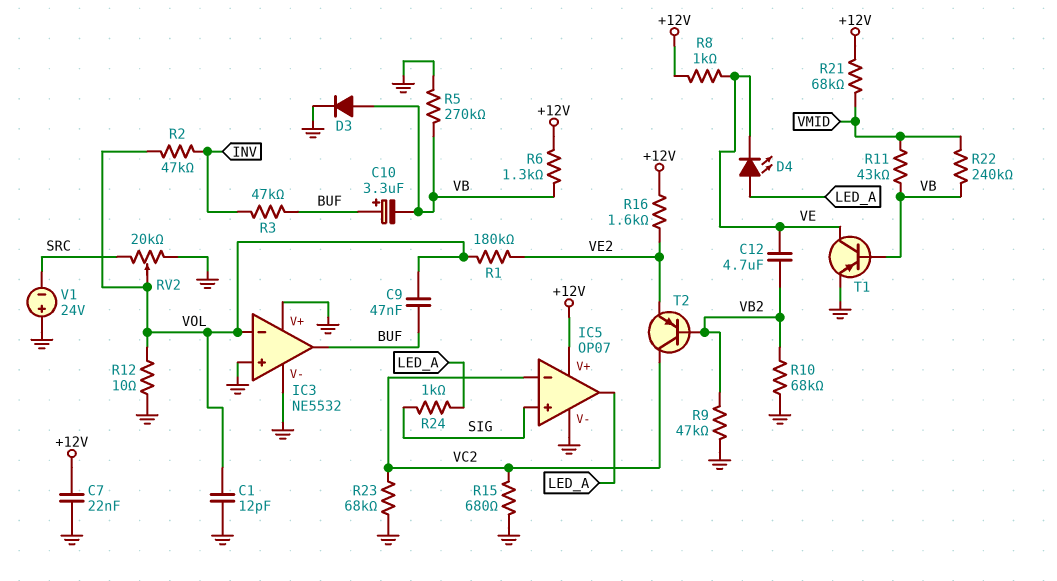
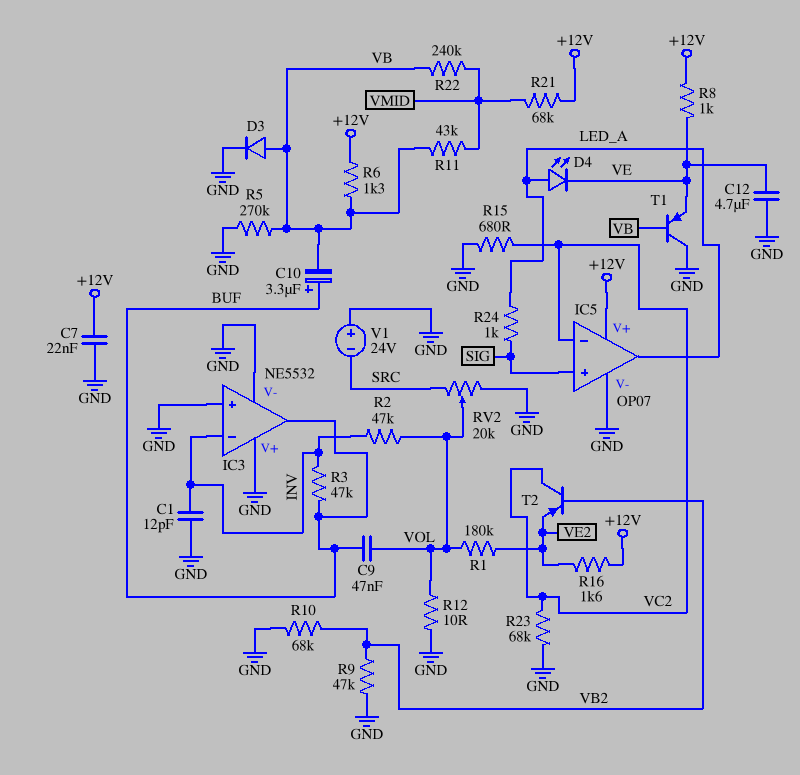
C1: 12pF (GND, VOL) -> 12pF (GND, INV)
C12: 4.7uF (VB2, VE) -> 4.7uF (GND, VE)
IC3 pin in-: VOL -> INV
T1: PNP (B VB, C VE, E GND) -> PNP (B VB, C GND, E VE)

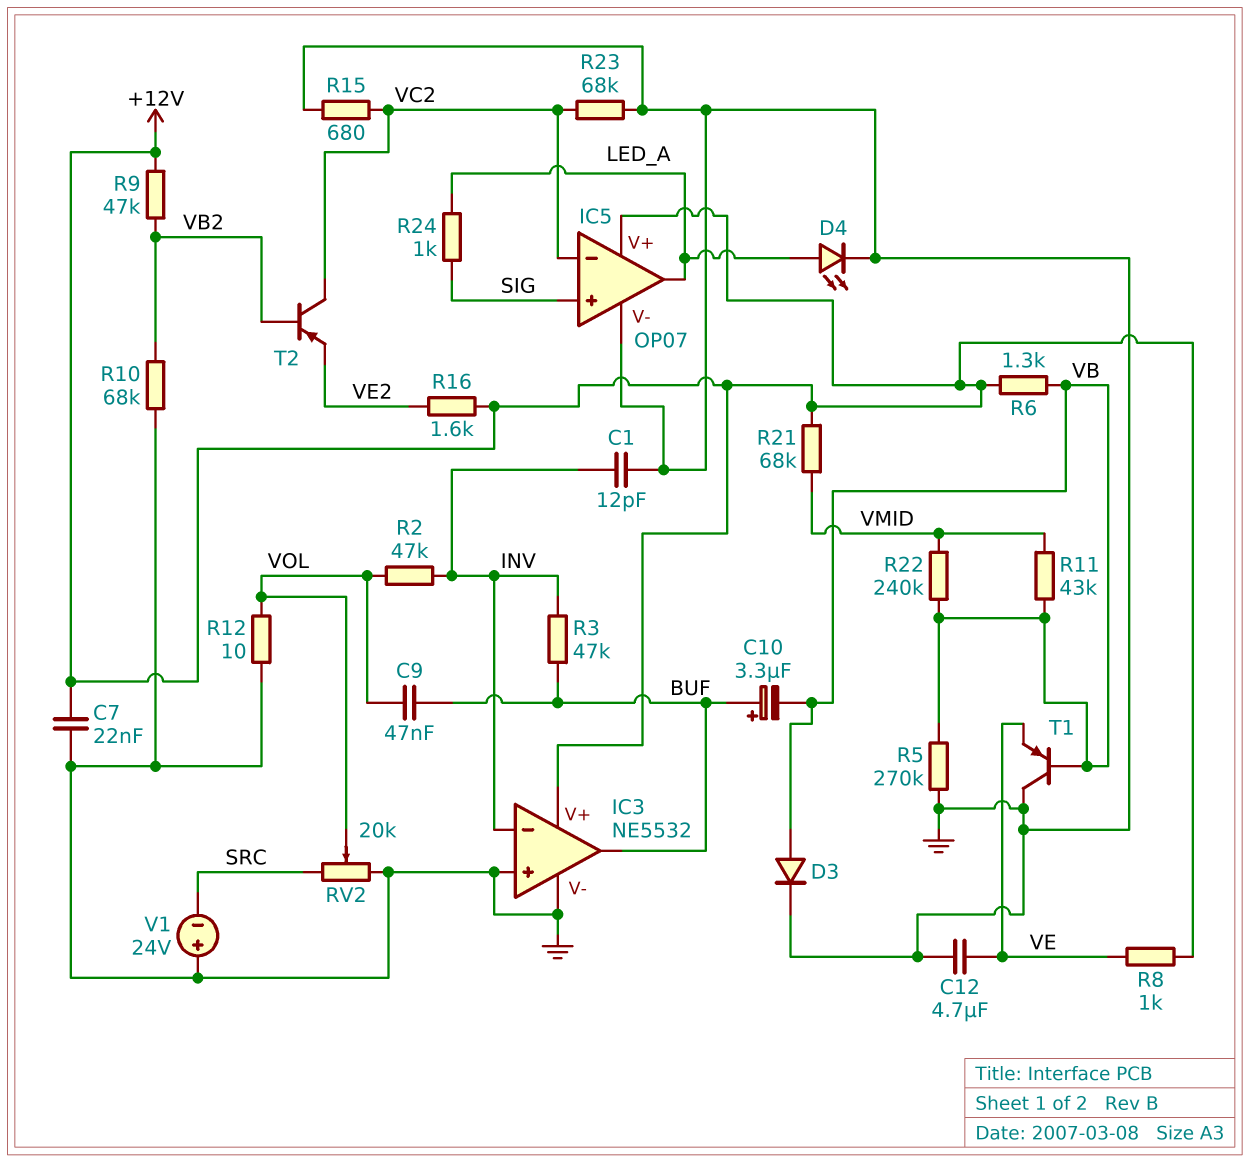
D4: LED (A LED_A, K VE) -> LED (A LED_A, K GND)
IC3 pin V+: GND -> +12V
R1: 180k (VE2, VOL) -> none
R9: 47k (GND, VB2) -> 47k (+12V, VB2)

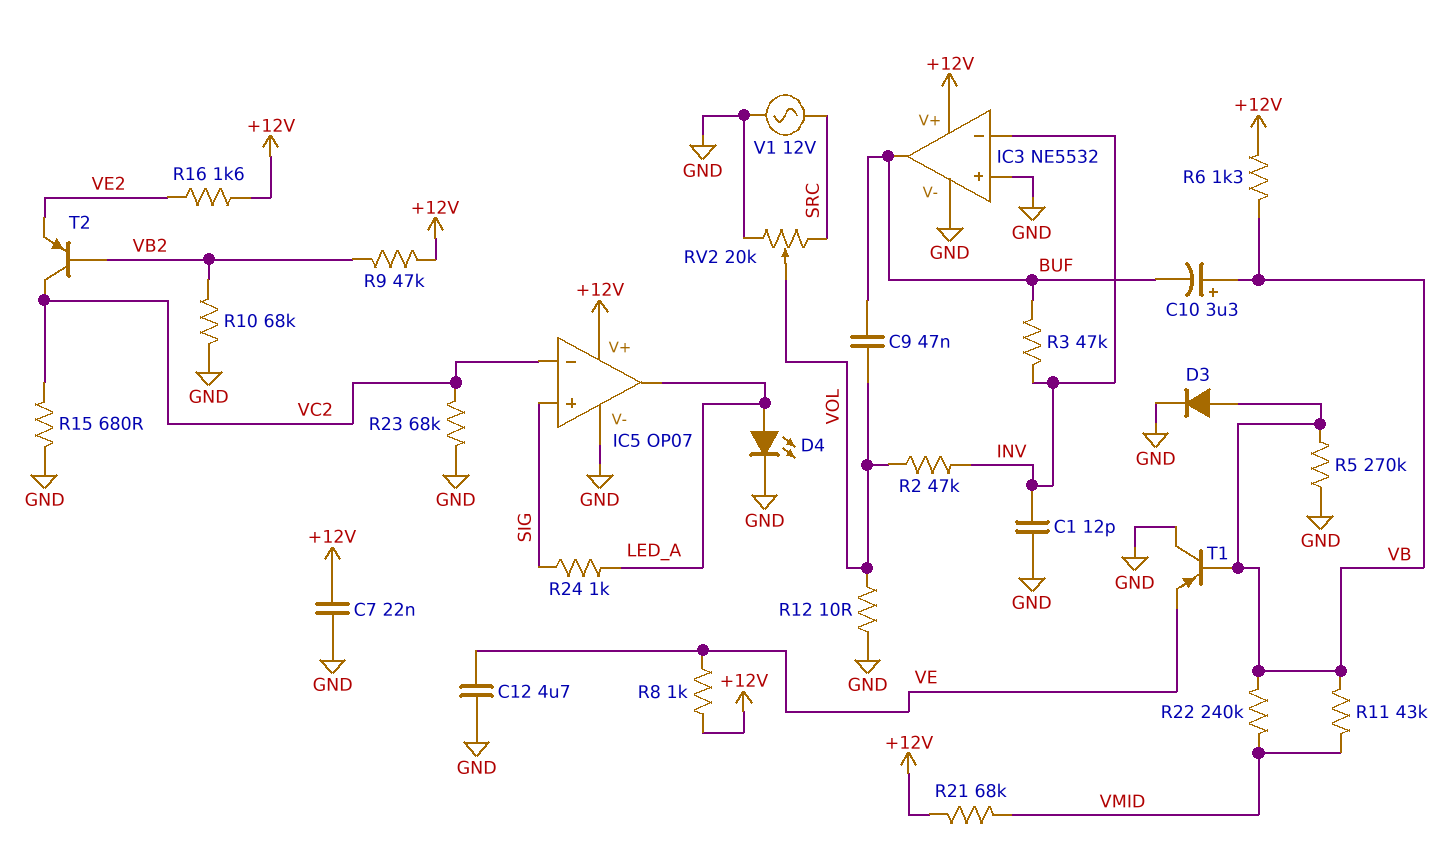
C10: 3.3uF (plus BUF, minus VB) -> 3.3uF (plus VB, minus BUF)
V1: 24V (plus GND, minus SRC) -> AC 12V (GND, SRC)

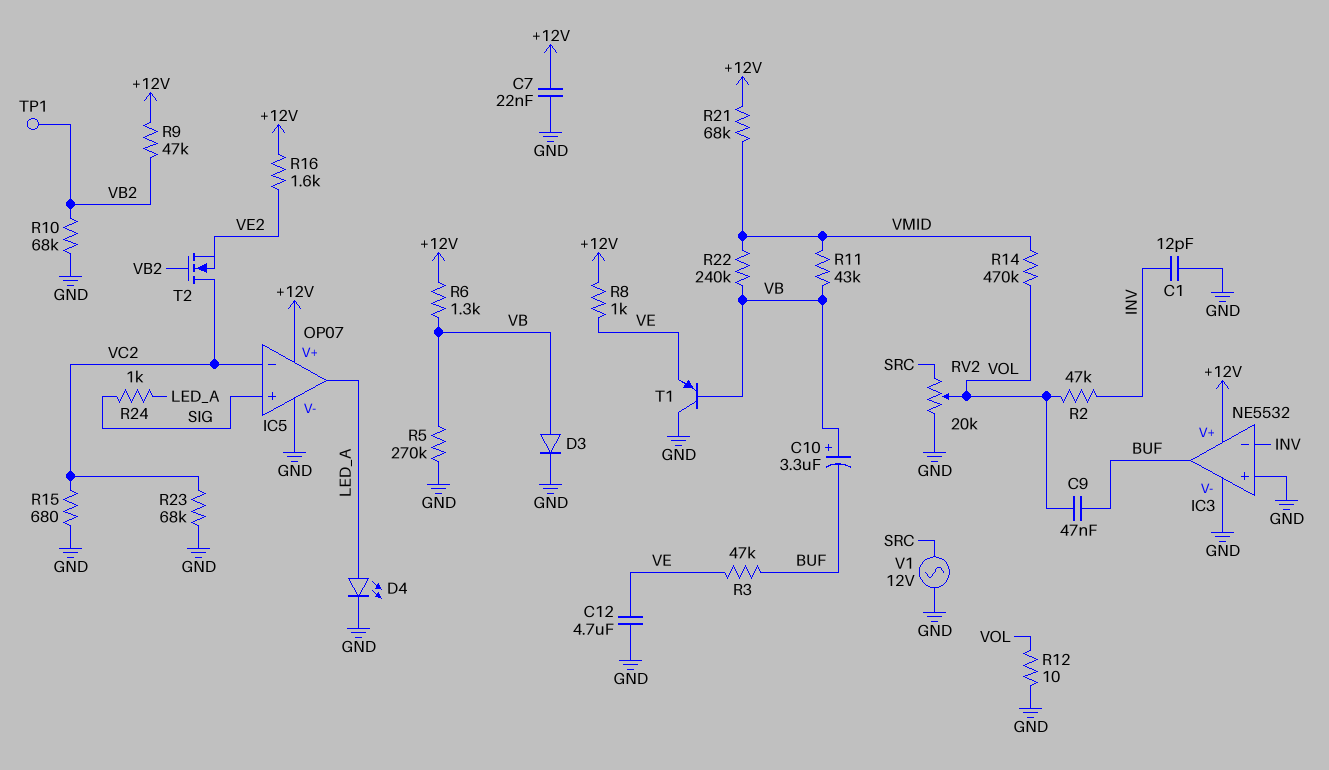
R3: 47k (BUF, INV) -> 47k (BUF, VE)
R14: none -> 470k (VMID, VOL)
T2: PNP (B VB2, C VC2, E VE2) -> NMOS (G VB2, D VC2, S VE2)
TP1: none -> test point (VB2)

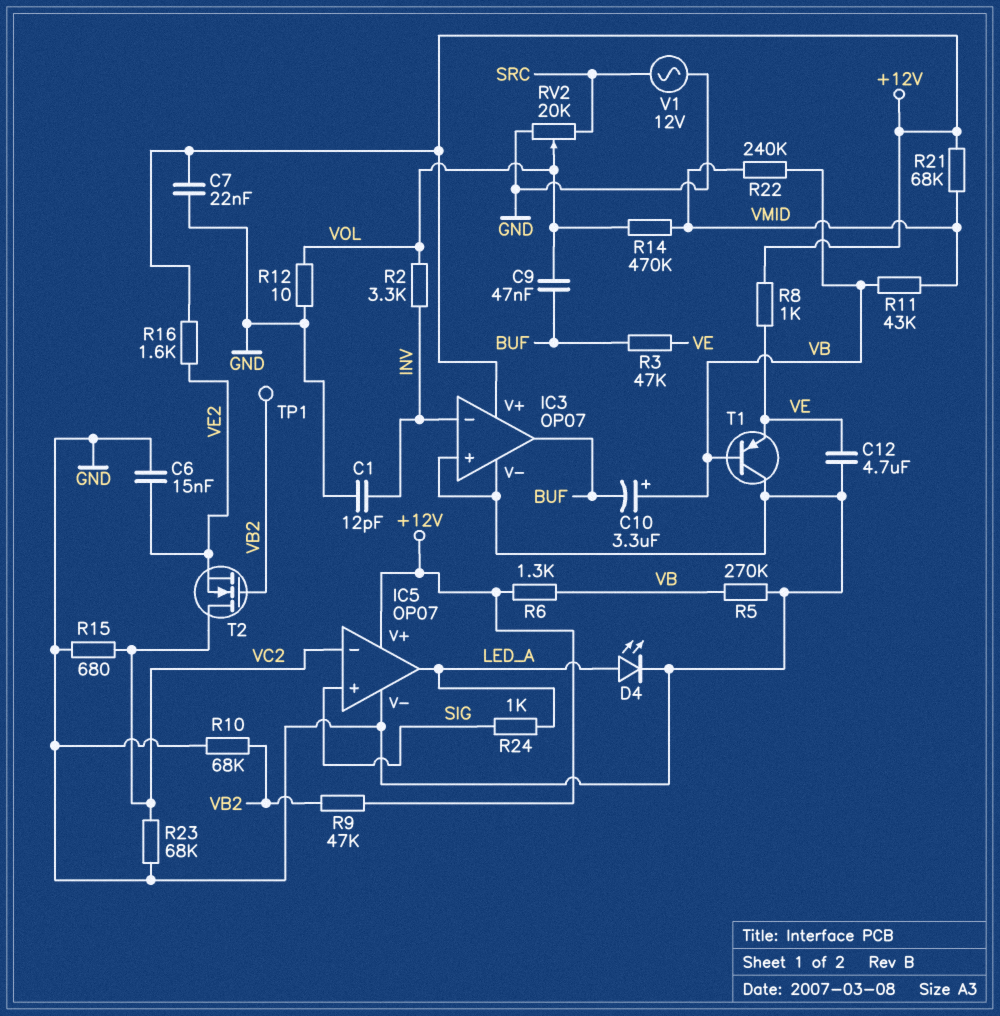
C6: none -> 15nF (GND, VE2)
D3: diode (A VB, K GND) -> none
IC3: NE5532 -> OP07
R2: 47k (INV, VOL) -> 3.3k (INV, VOL)

